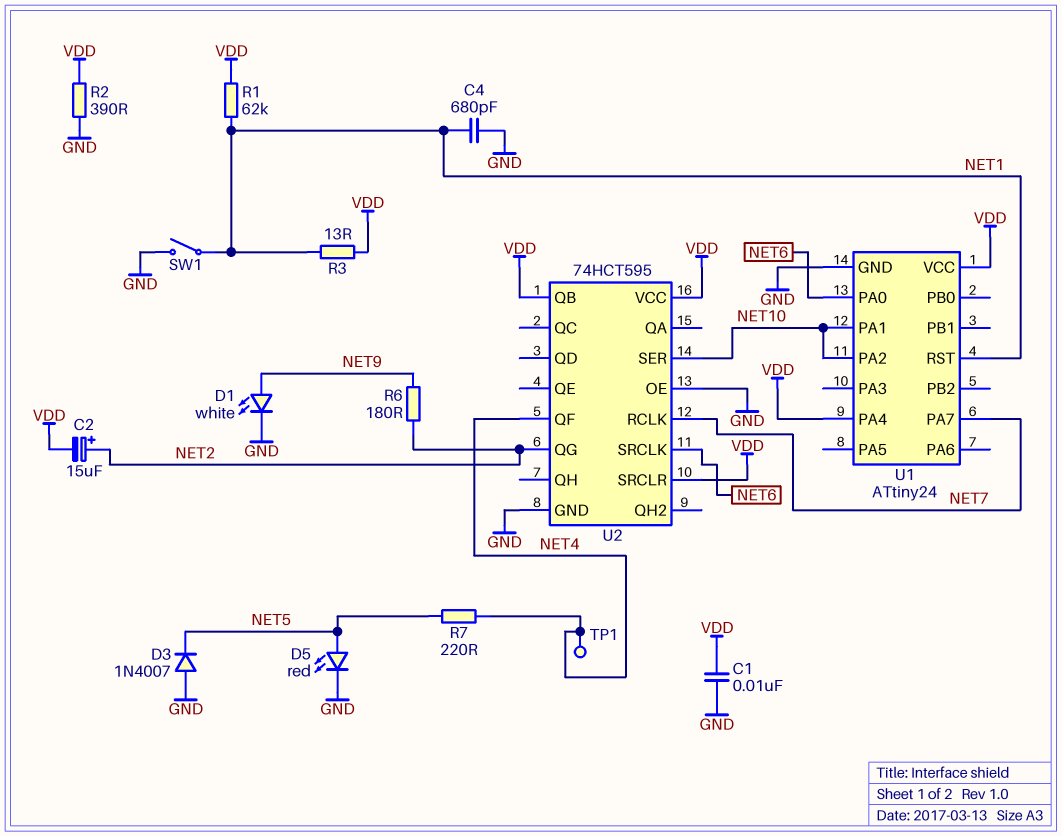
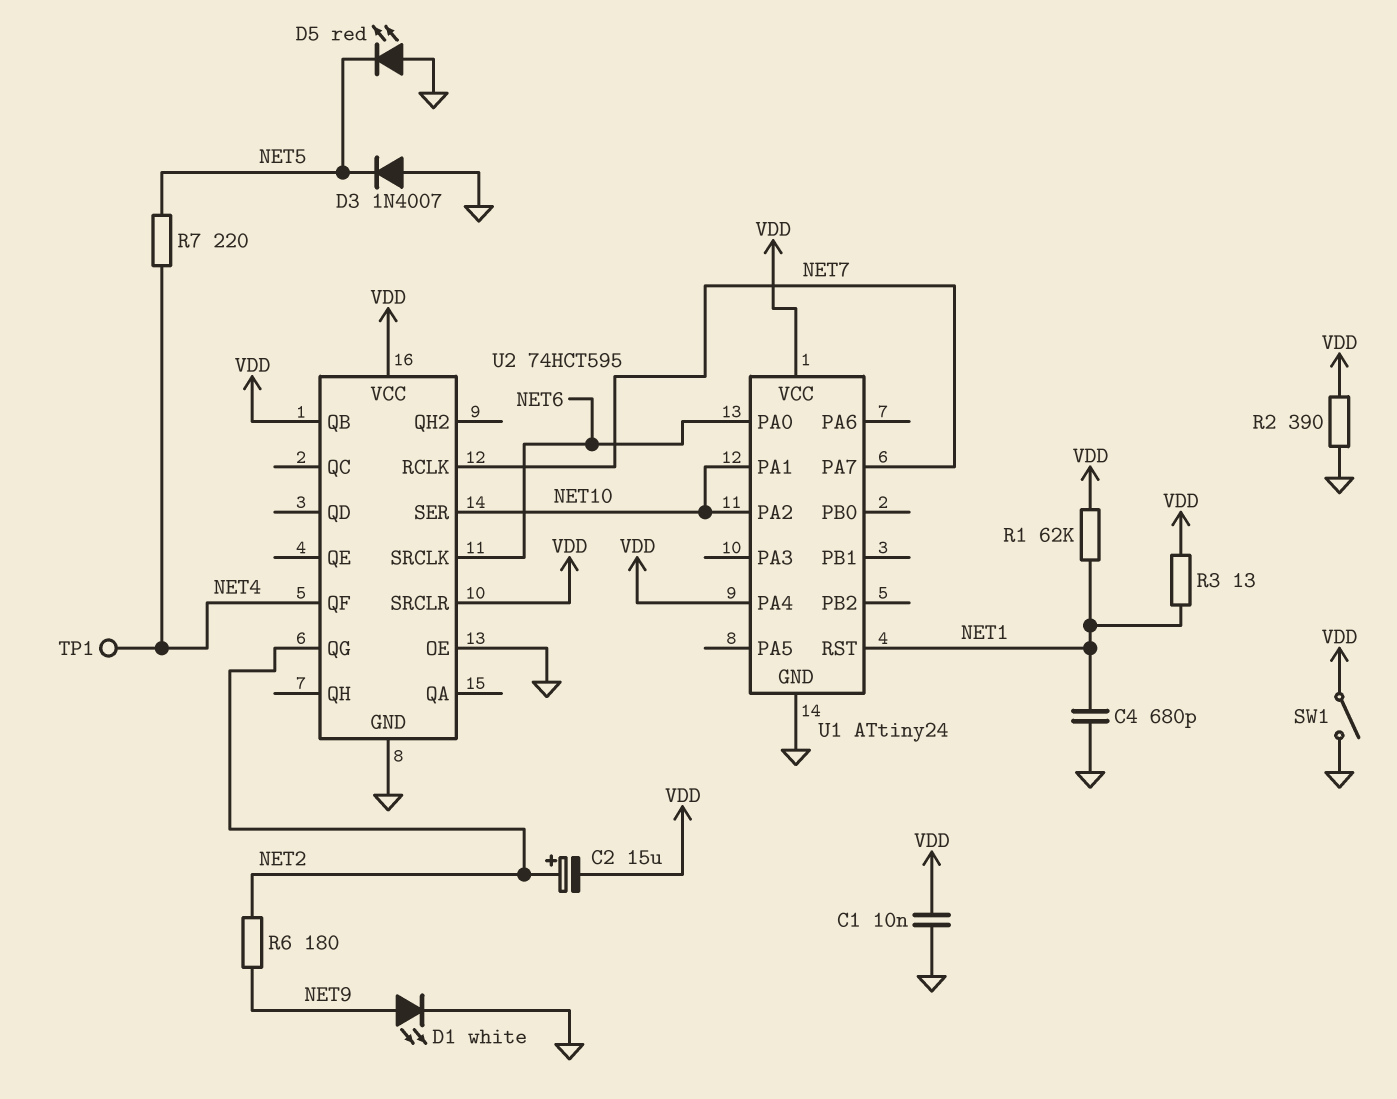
D5: LED red (A NET5, K GND) -> LED red (A GND, K NET5)
SW1: switch (GND, NET1) -> switch (GND, VDD)

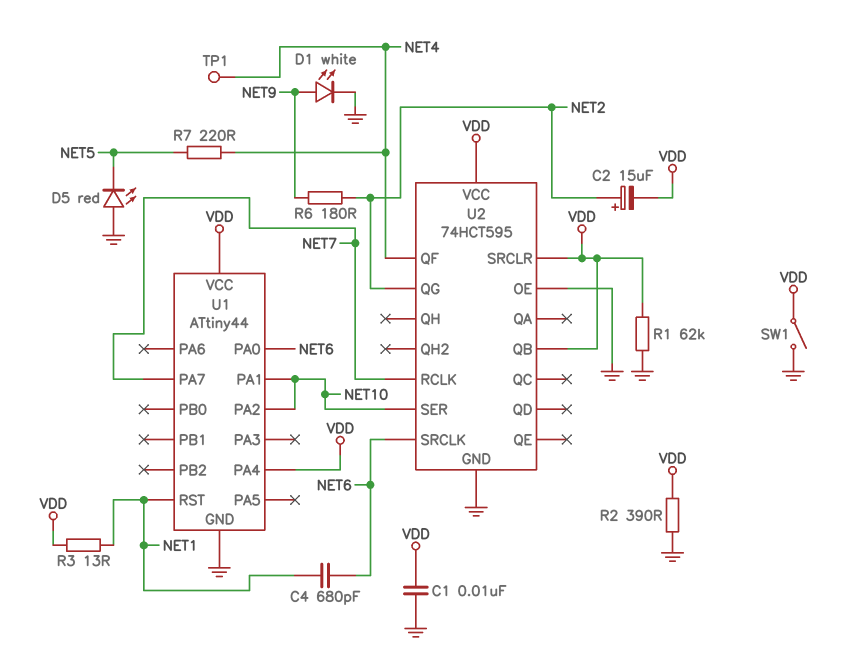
C4: 680pF (GND, NET1) -> 680pF (NET1, NET6)
D3: diode 1N4007 (A GND, K NET5) -> none
R1: 62k (NET1, VDD) -> 62k (GND, VDD)
U1: ATtiny24 -> ATtiny44

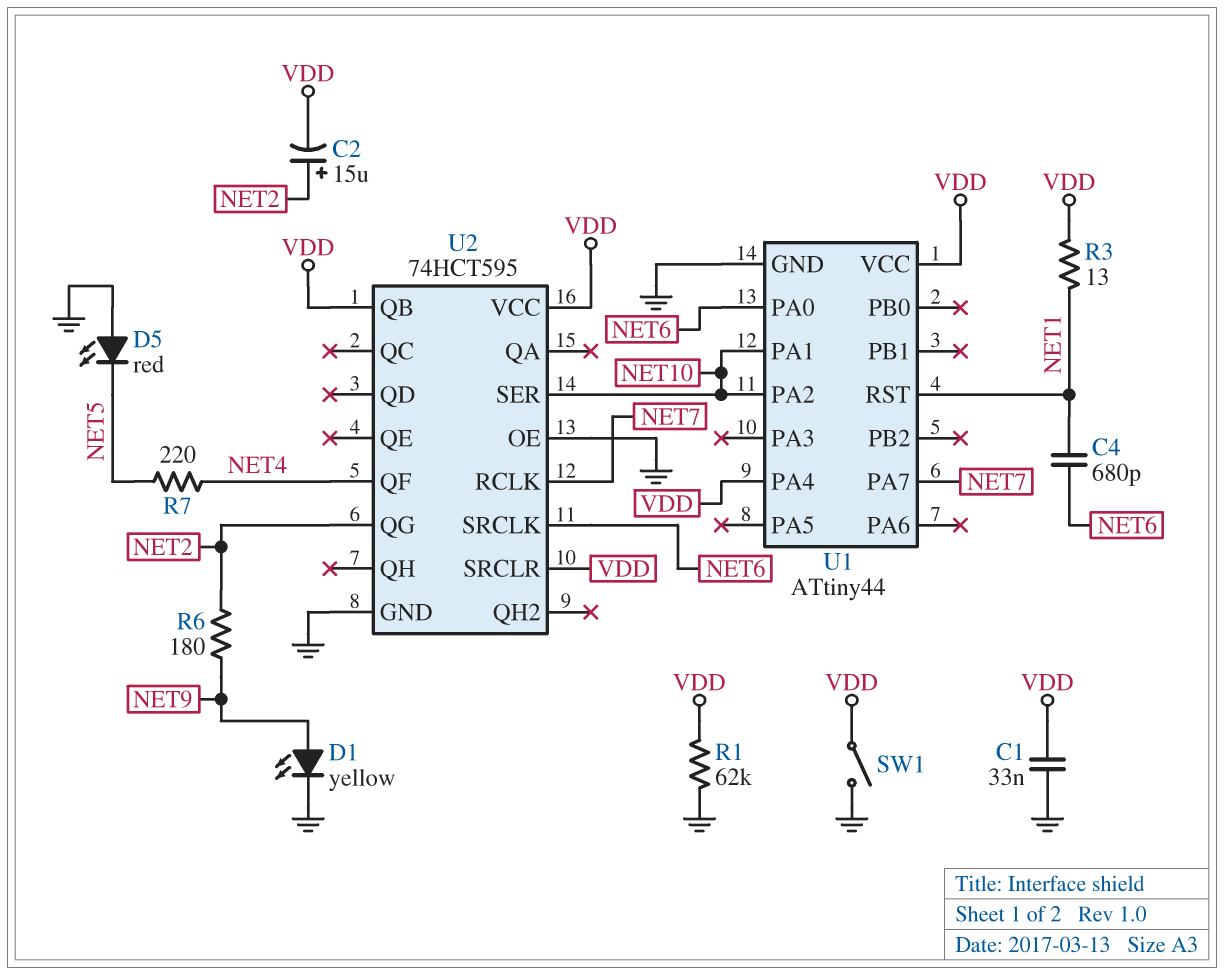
C1: 10nF (GND, VDD) -> 33nF (GND, VDD)
D1: LED white (A NET9, K GND) -> LED yellow (A NET9, K GND)
R2: 390 (GND, VDD) -> none
TP1: test point (NET4) -> none

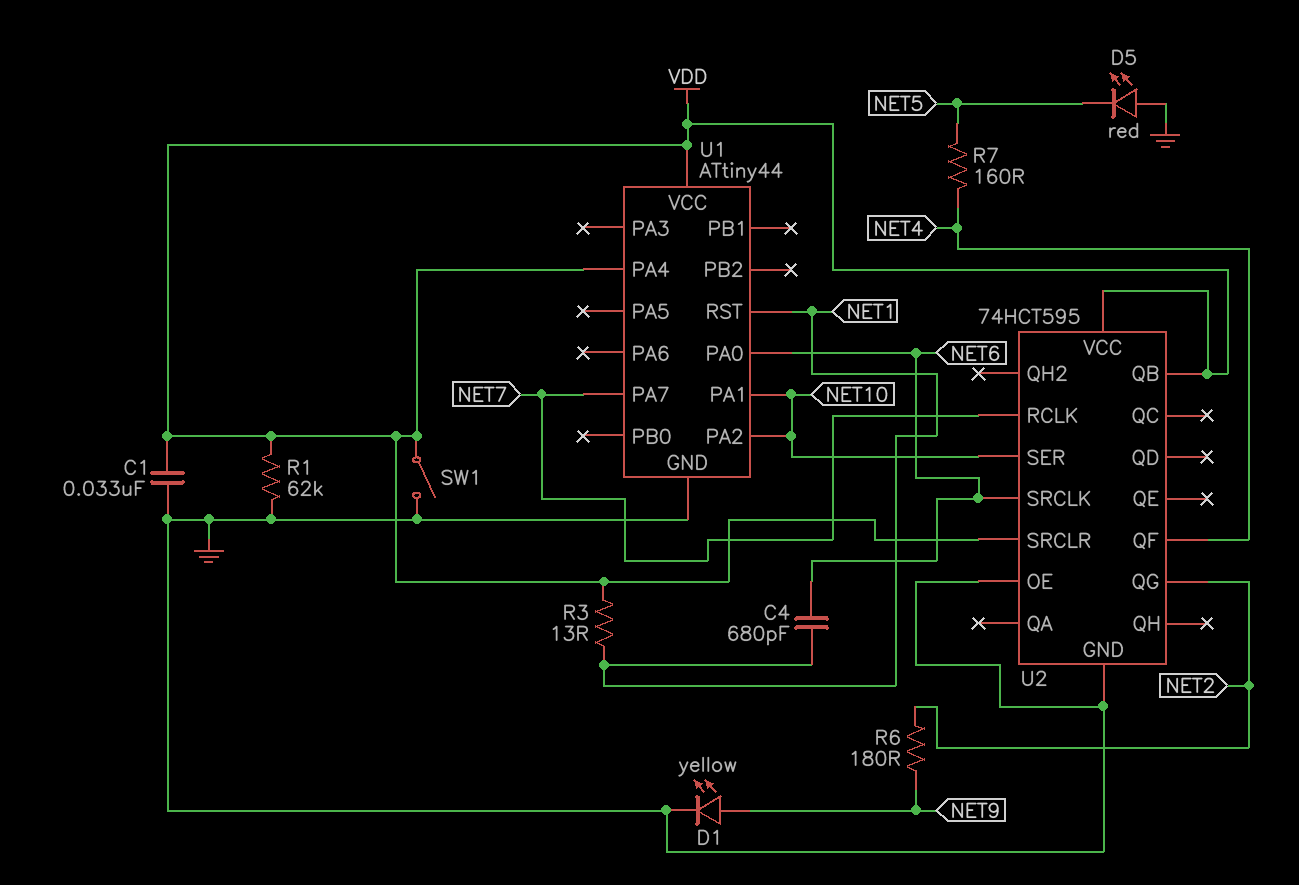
C2: 15uF (plus NET2, minus VDD) -> none
R7: 220 (NET4, NET5) -> 160 (NET4, NET5)

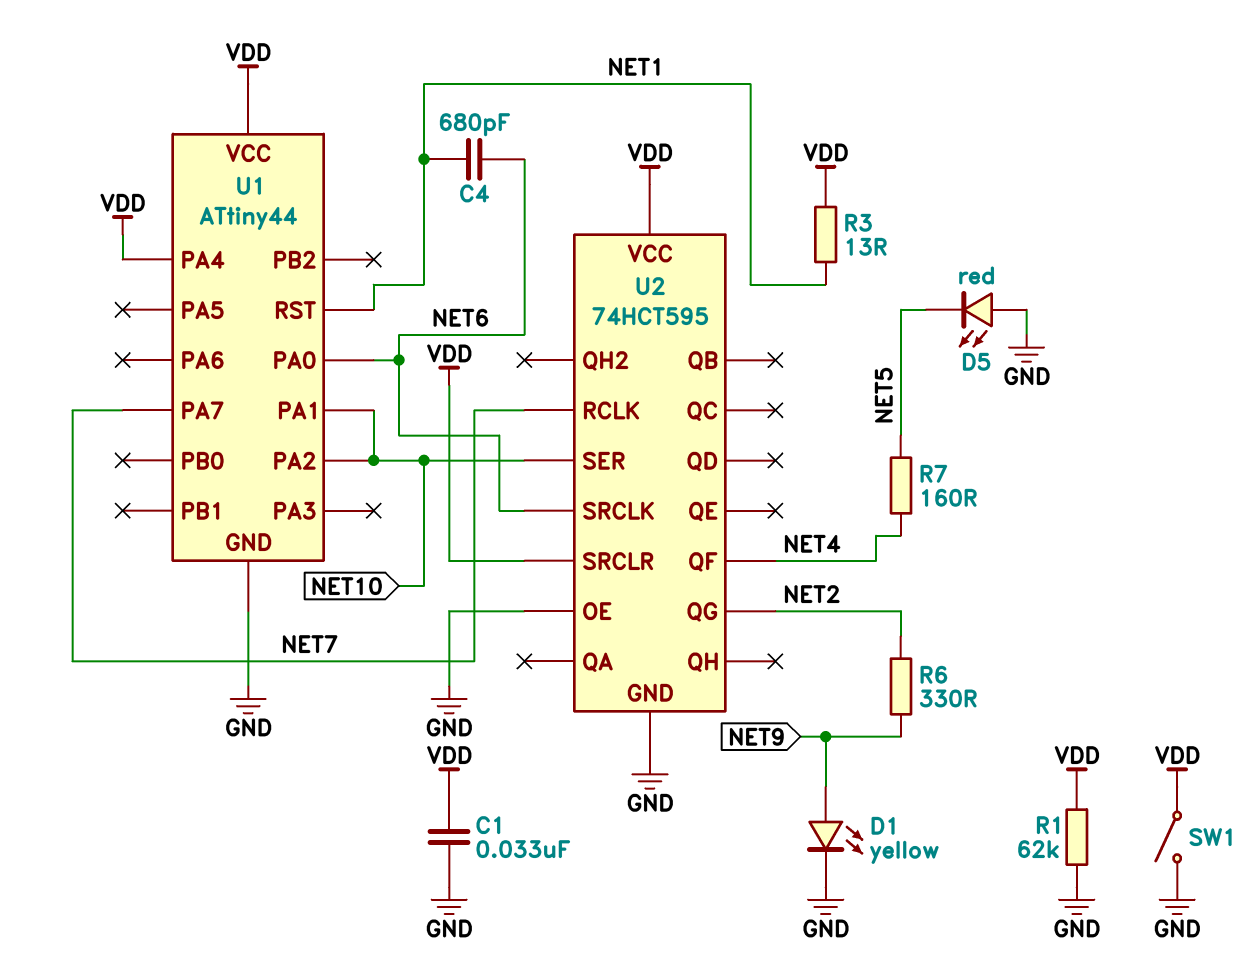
R6: 180 (NET2, NET9) -> 330 (NET2, NET9)
U2 pin QB: VDD -> none

